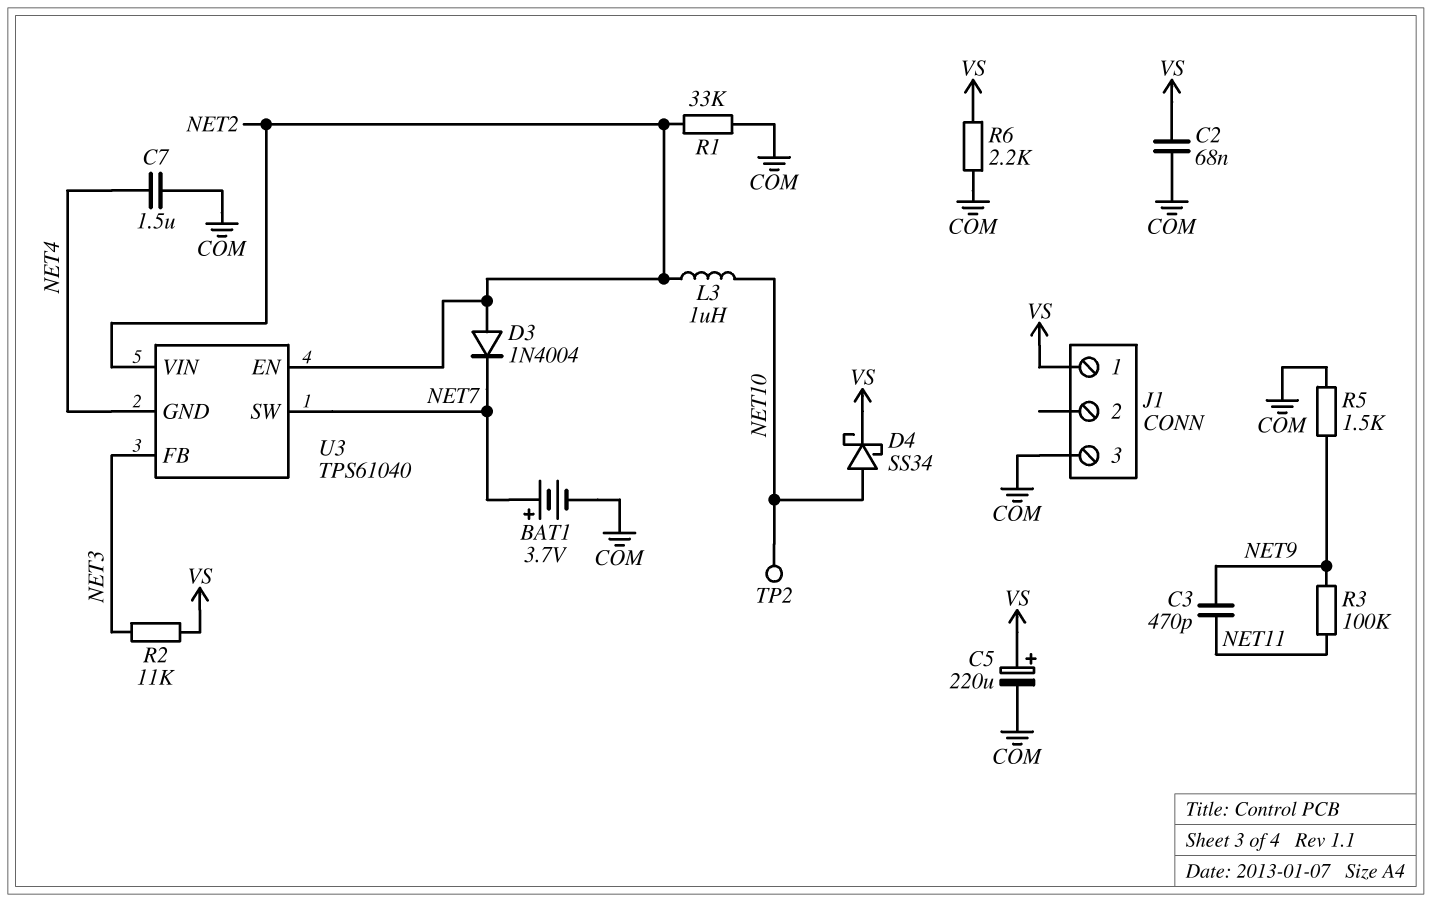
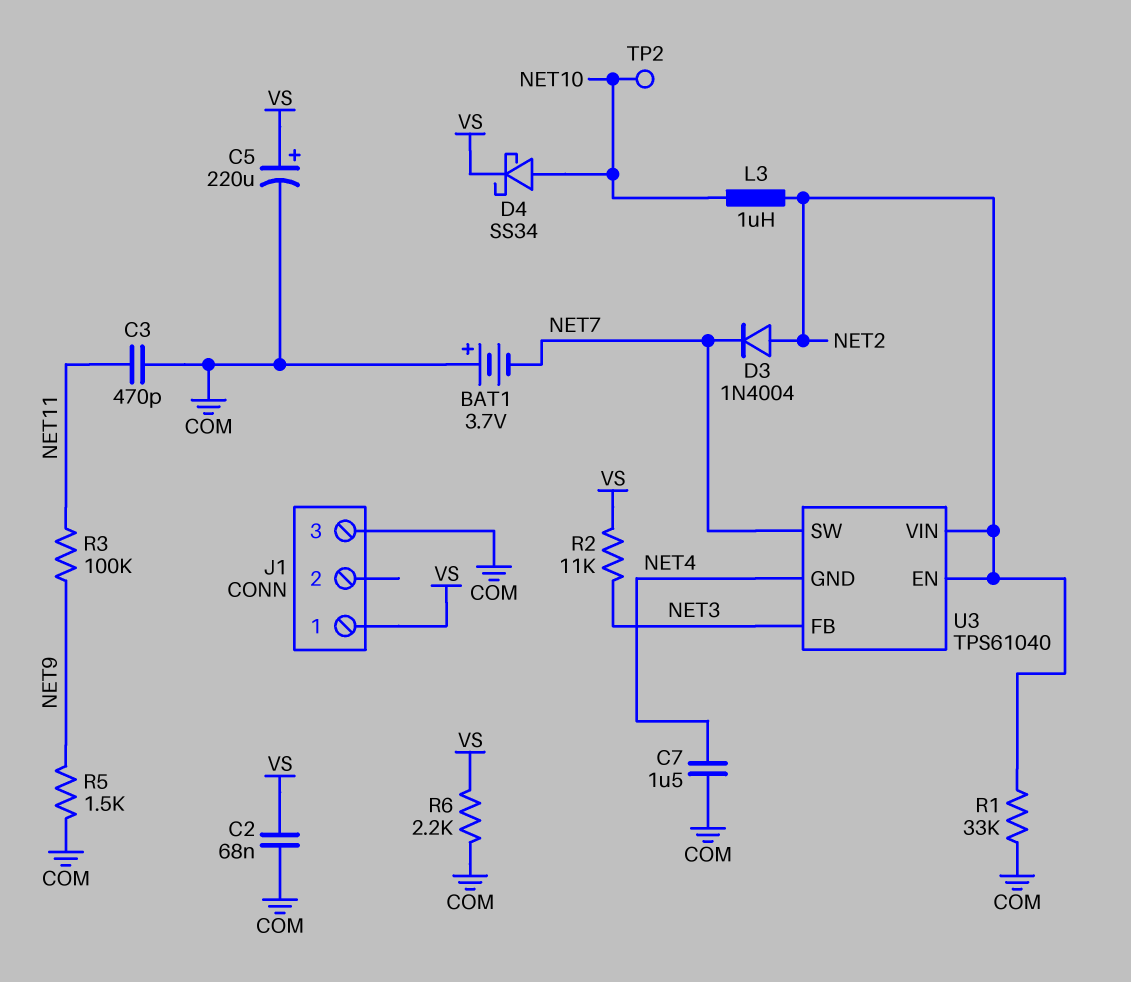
BAT1: 3.7V (plus NET7, minus COM) -> 3.7V (plus COM, minus NET7)
C3: 470pF (NET9, NET11) -> 470pF (COM, NET11)

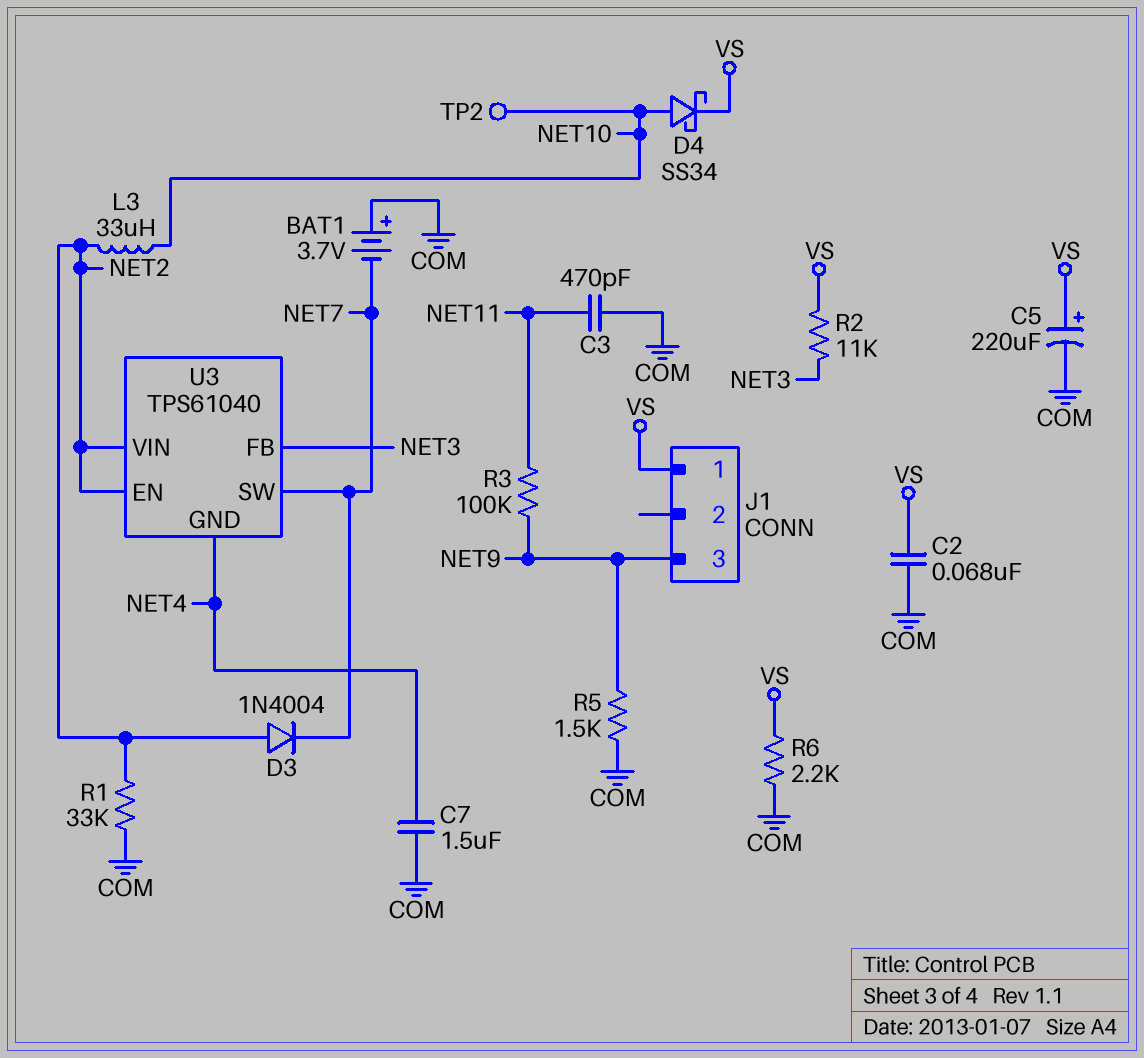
J1 pin 3: COM -> NET9
L3: 1uH (NET2, NET10) -> 33uH (NET2, NET10)

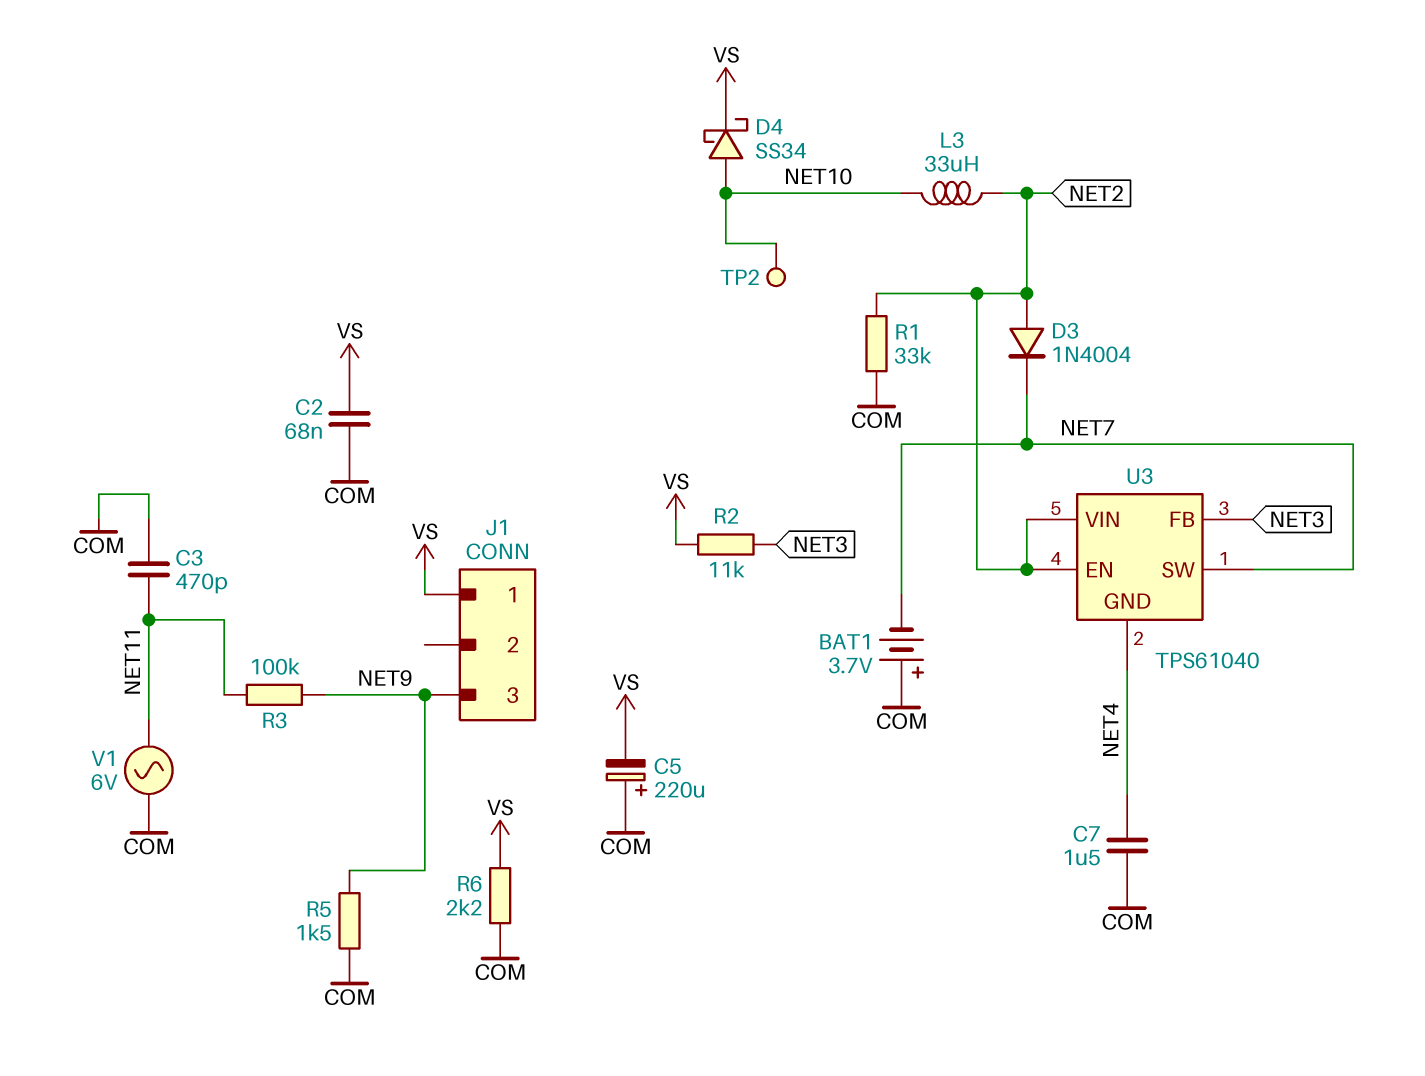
C5: 220uF (plus VS, minus COM) -> 220uF (plus COM, minus VS)
V1: none -> AC 6V (COM, NET11)

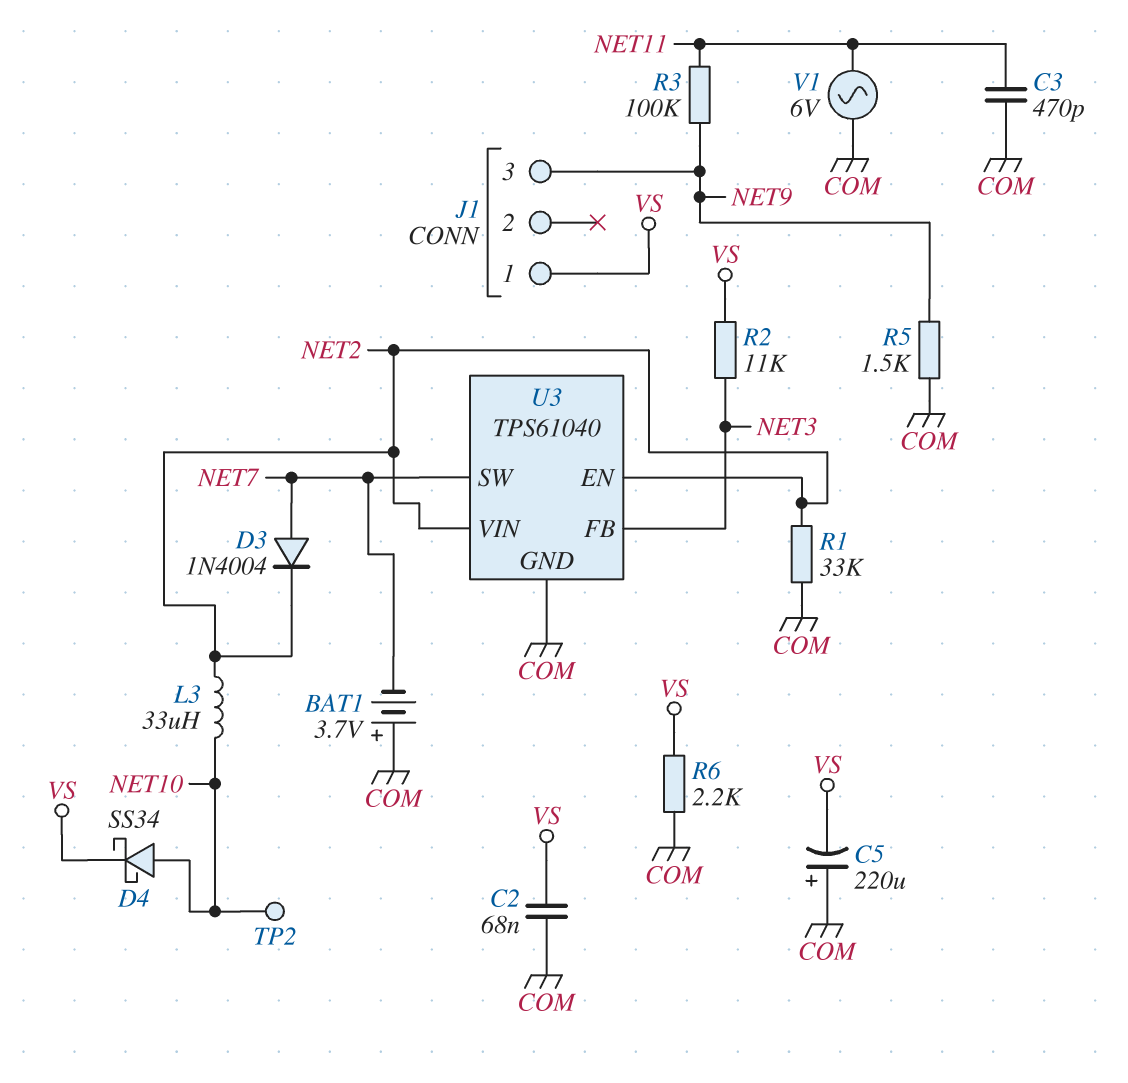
C7: 1.5uF (COM, NET4) -> none
D3: diode 1N4004 (A NET2, K NET7) -> diode 1N4004 (A NET7, K NET2)
U3 pin GND: NET4 -> COM

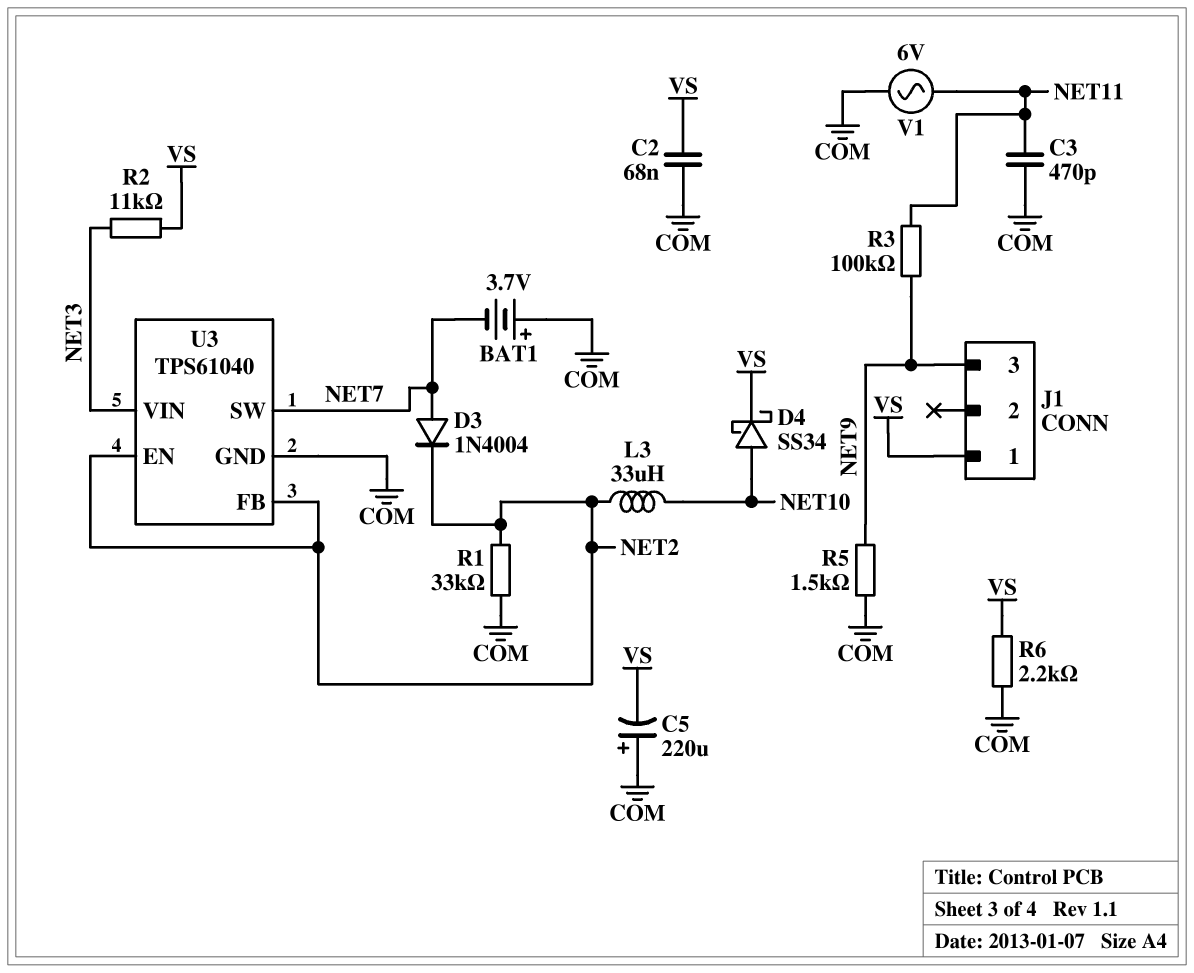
TP2: test point (NET10) -> none
U3 pin FB: NET3 -> NET2
U3 pin VIN: NET2 -> NET3

